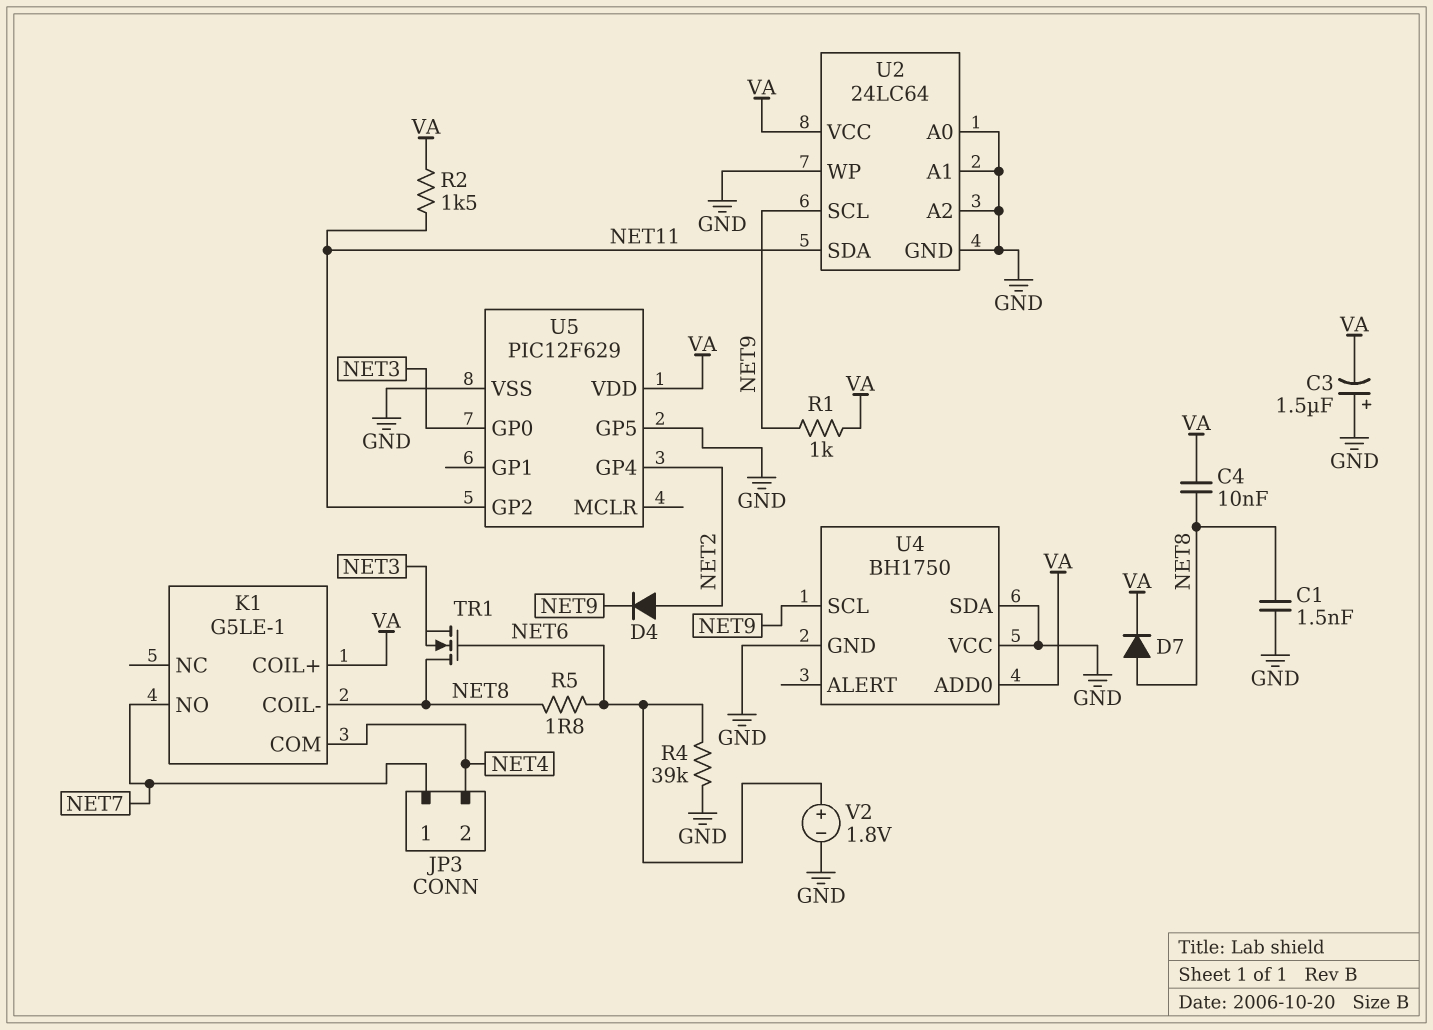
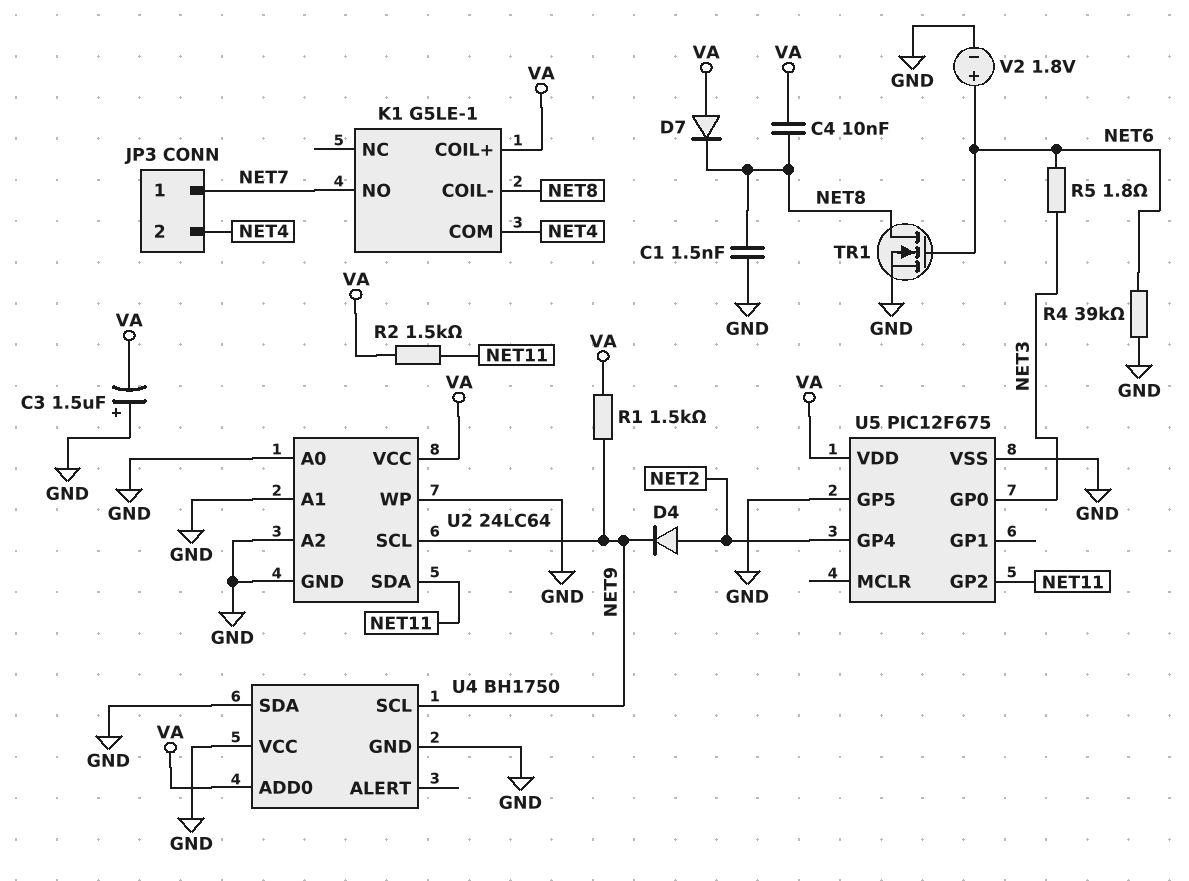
D7: diode (A NET8, K VA) -> diode (A VA, K NET8)
R1: 1k (NET9, VA) -> 1.5k (NET9, VA)
R5: 1.8 (NET6, NET8) -> 1.8 (NET3, NET6)
TR1: NMOS (G NET6, D NET8, S NET3) -> NMOS (G NET6, D NET8, S GND)
U5: PIC12F629 -> PIC12F675

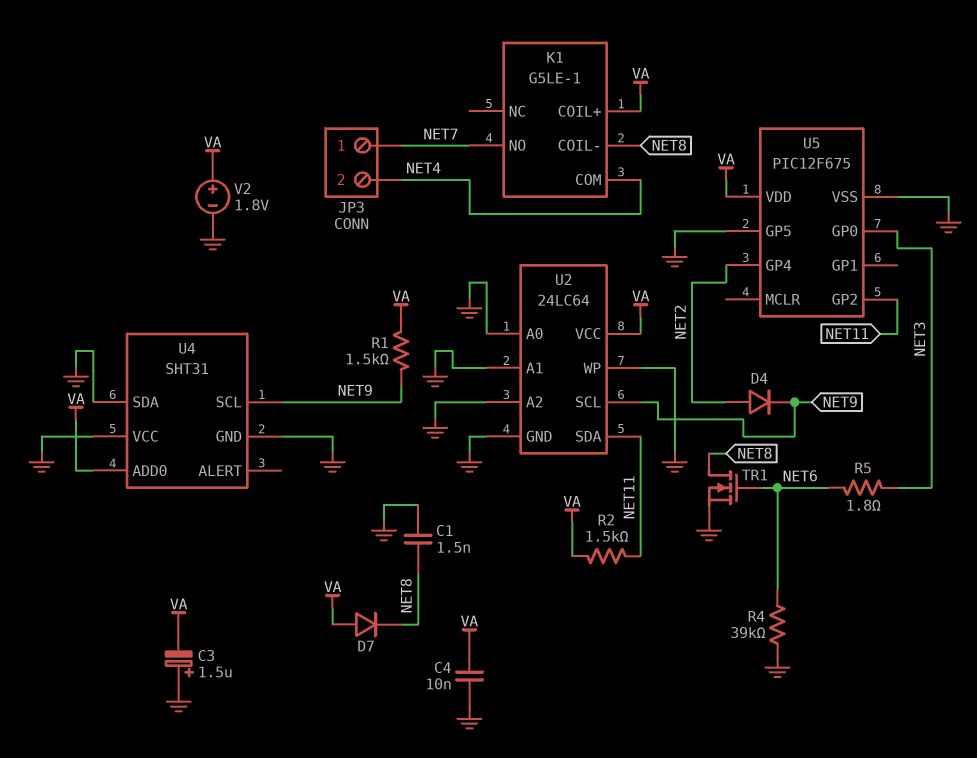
C4: 10nF (NET8, VA) -> 10nF (GND, VA)
U4: BH1750 -> SHT31
V2: 1.8V (plus NET6, minus GND) -> 1.8V (plus VA, minus GND)

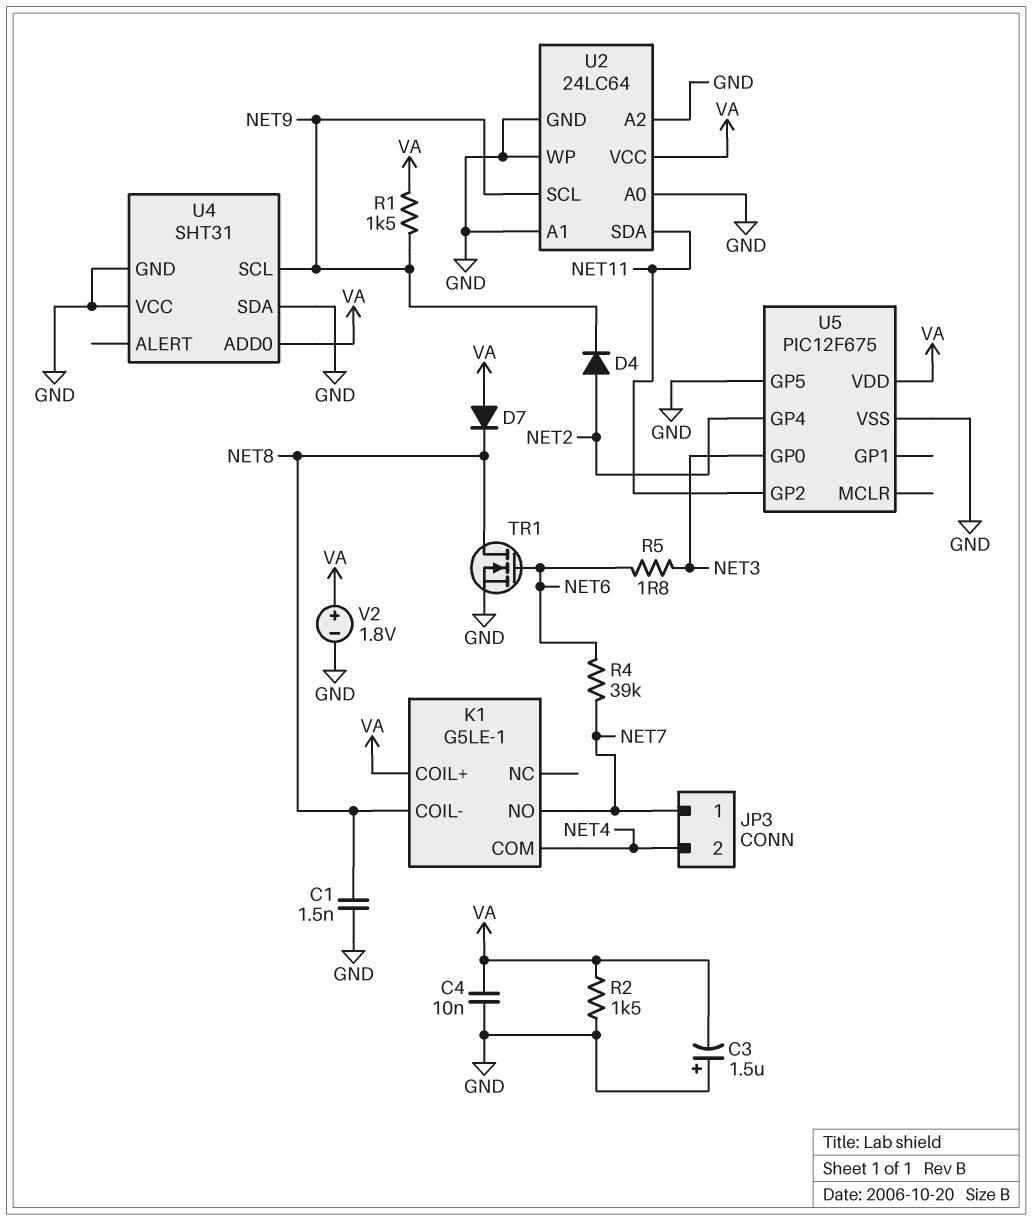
R2: 1.5k (NET11, VA) -> 1.5k (GND, VA)
R4: 39k (GND, NET6) -> 39k (NET6, NET7)

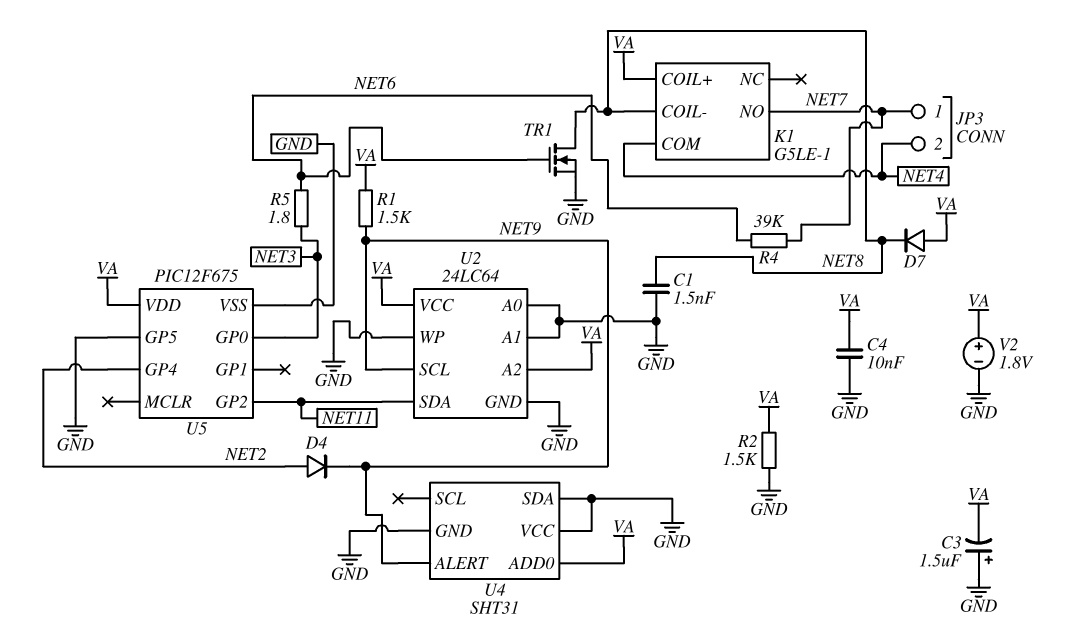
U2 pin A2: GND -> VA
U4 pin ALERT: none -> NET9
U4 pin SCL: NET9 -> none

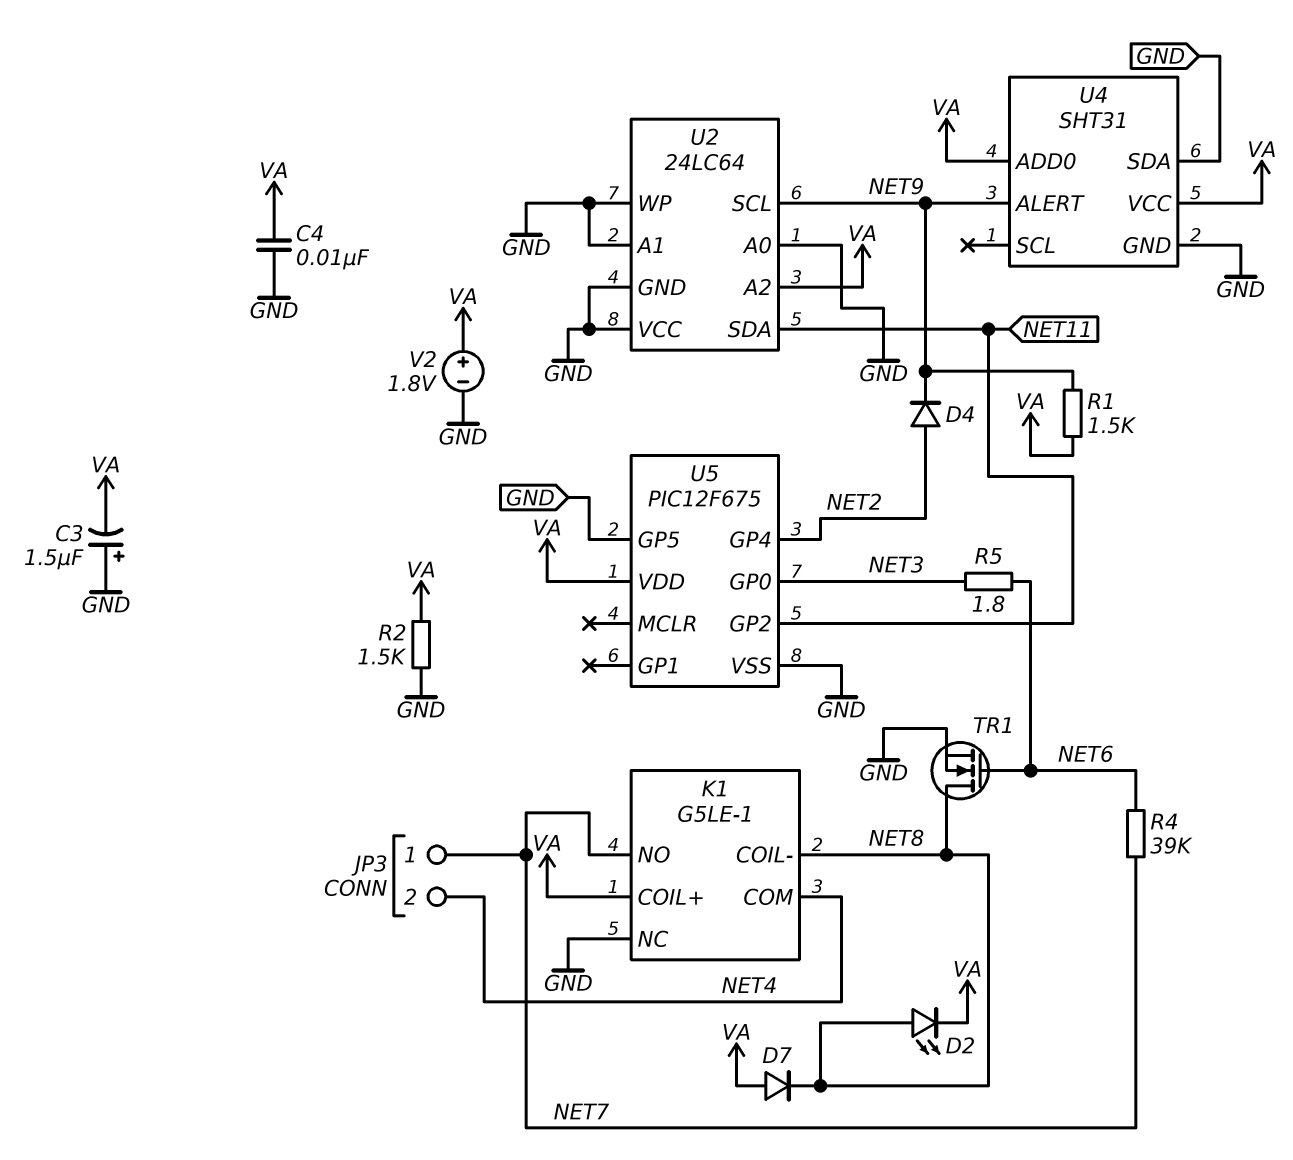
C1: 1.5nF (GND, NET8) -> none
D2: none -> LED (A NET8, K VA)
K1 pin NC: none -> GND
U2 pin VCC: VA -> GND
U4 pin VCC: GND -> VA

